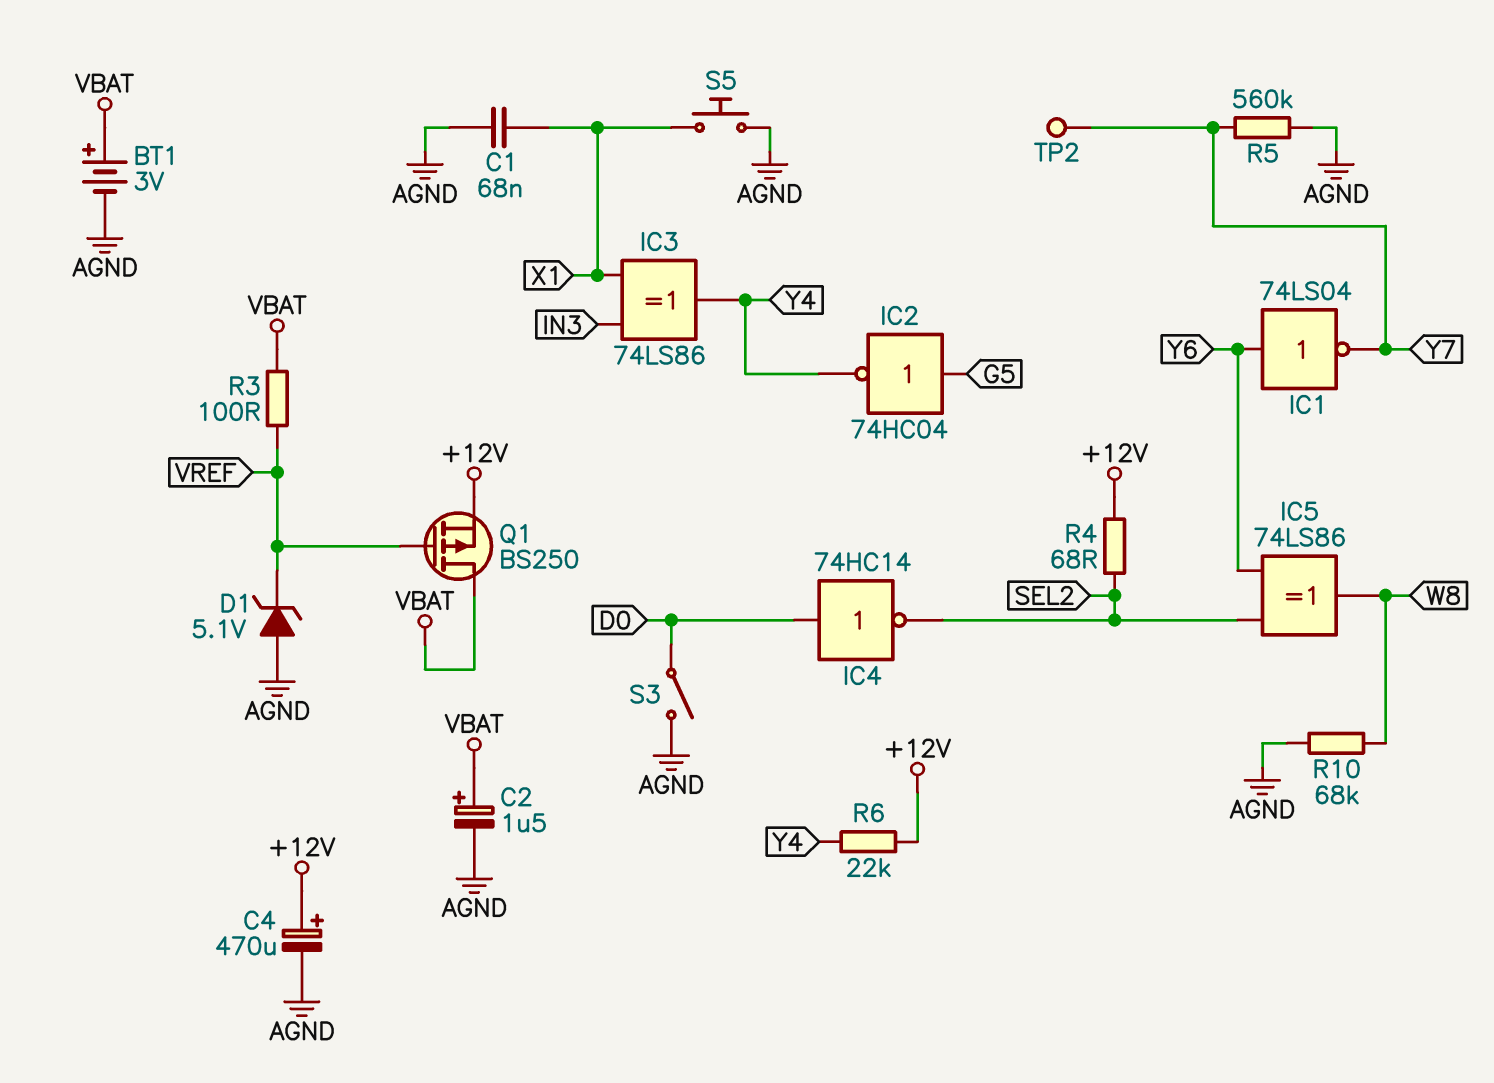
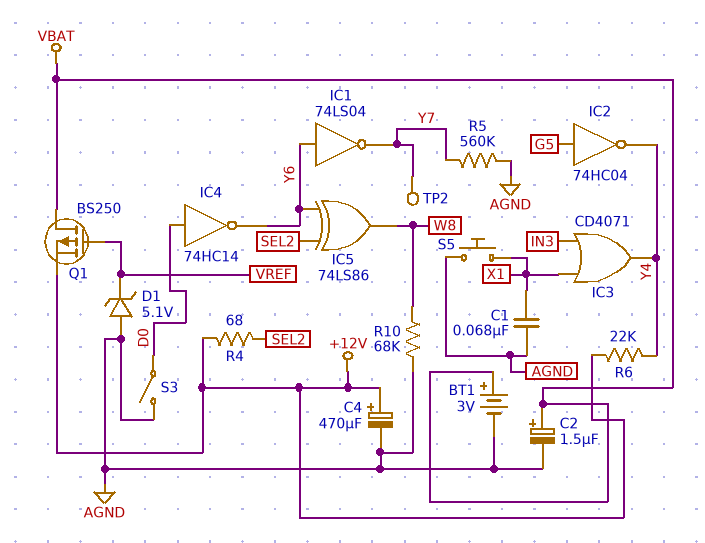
IC3: XOR 74LS86 (in IN3, in X1, out Y4) -> OR CD4071 (in IN3, in X1, out Y4)
IC4: NOT 74HC14 (in D0, out SEL2) -> NOT 74HC14 (in D0, out Y6)
R3: 100 (VBAT, VREF) -> none

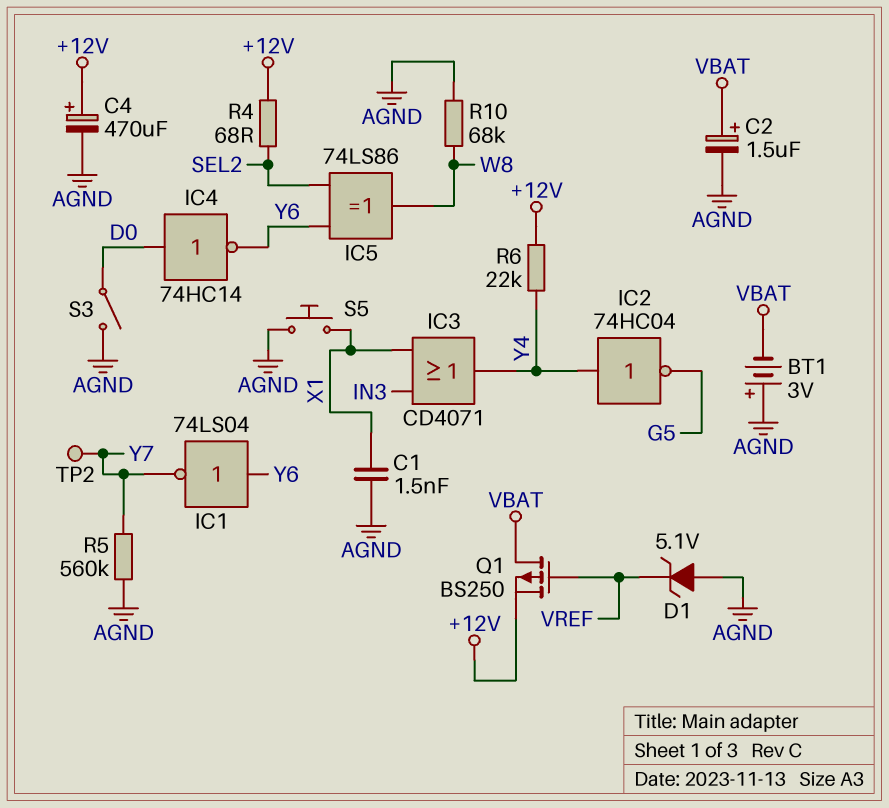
BT1: 3V (plus VBAT, minus AGND) -> 3V (plus AGND, minus VBAT)
C1: 68nF (AGND, X1) -> 1.5nF (AGND, X1)
IC2: NOT 74HC04 (in G5, out Y4) -> NOT 74HC04 (in Y4, out G5)

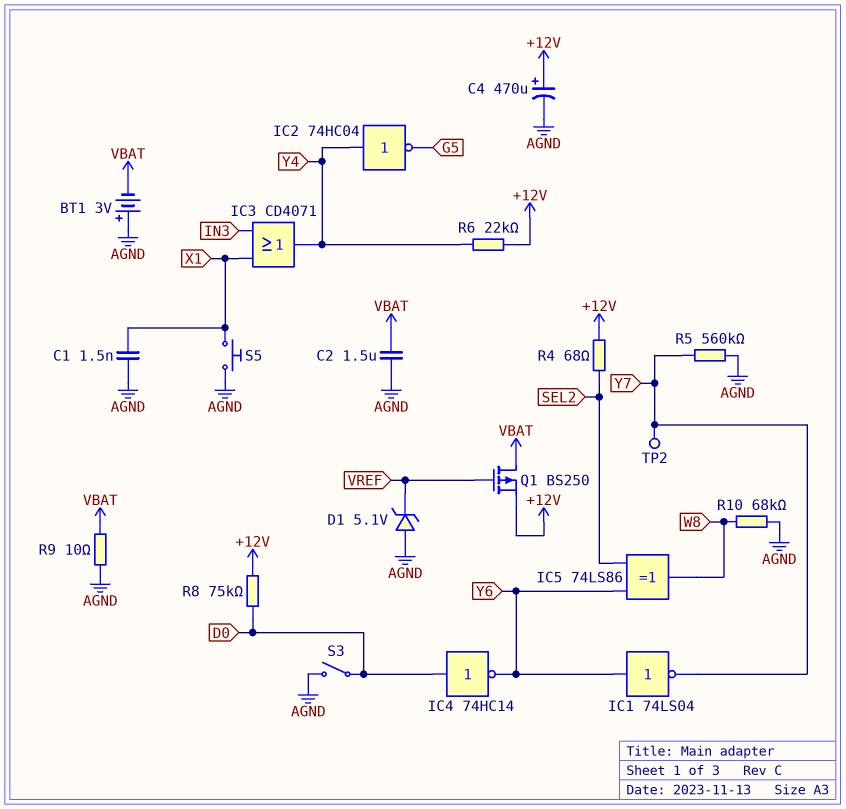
C2: 1.5uF (plus VBAT, minus AGND) -> 1.5uF (AGND, VBAT)
R8: none -> 75k (+12V, D0)
R9: none -> 10 (AGND, VBAT)

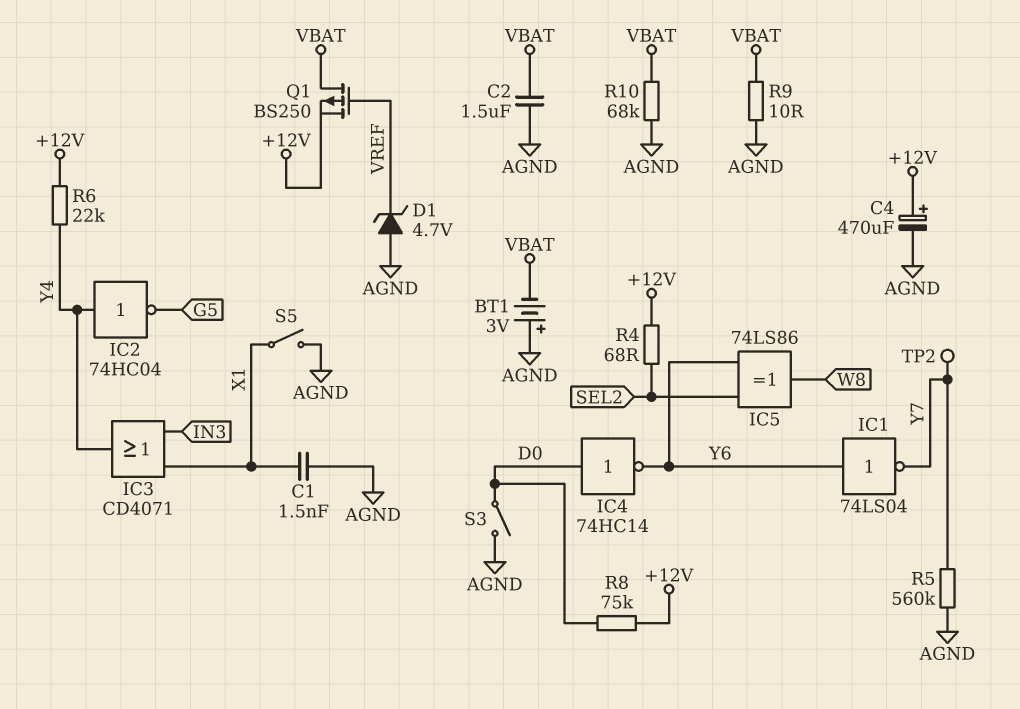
D1: zener 5.1V (A AGND, K VREF) -> zener 4.7V (A AGND, K VREF)
R10: 68k (AGND, W8) -> 68k (AGND, VBAT)
S5: button (AGND, X1) -> switch (AGND, X1)

